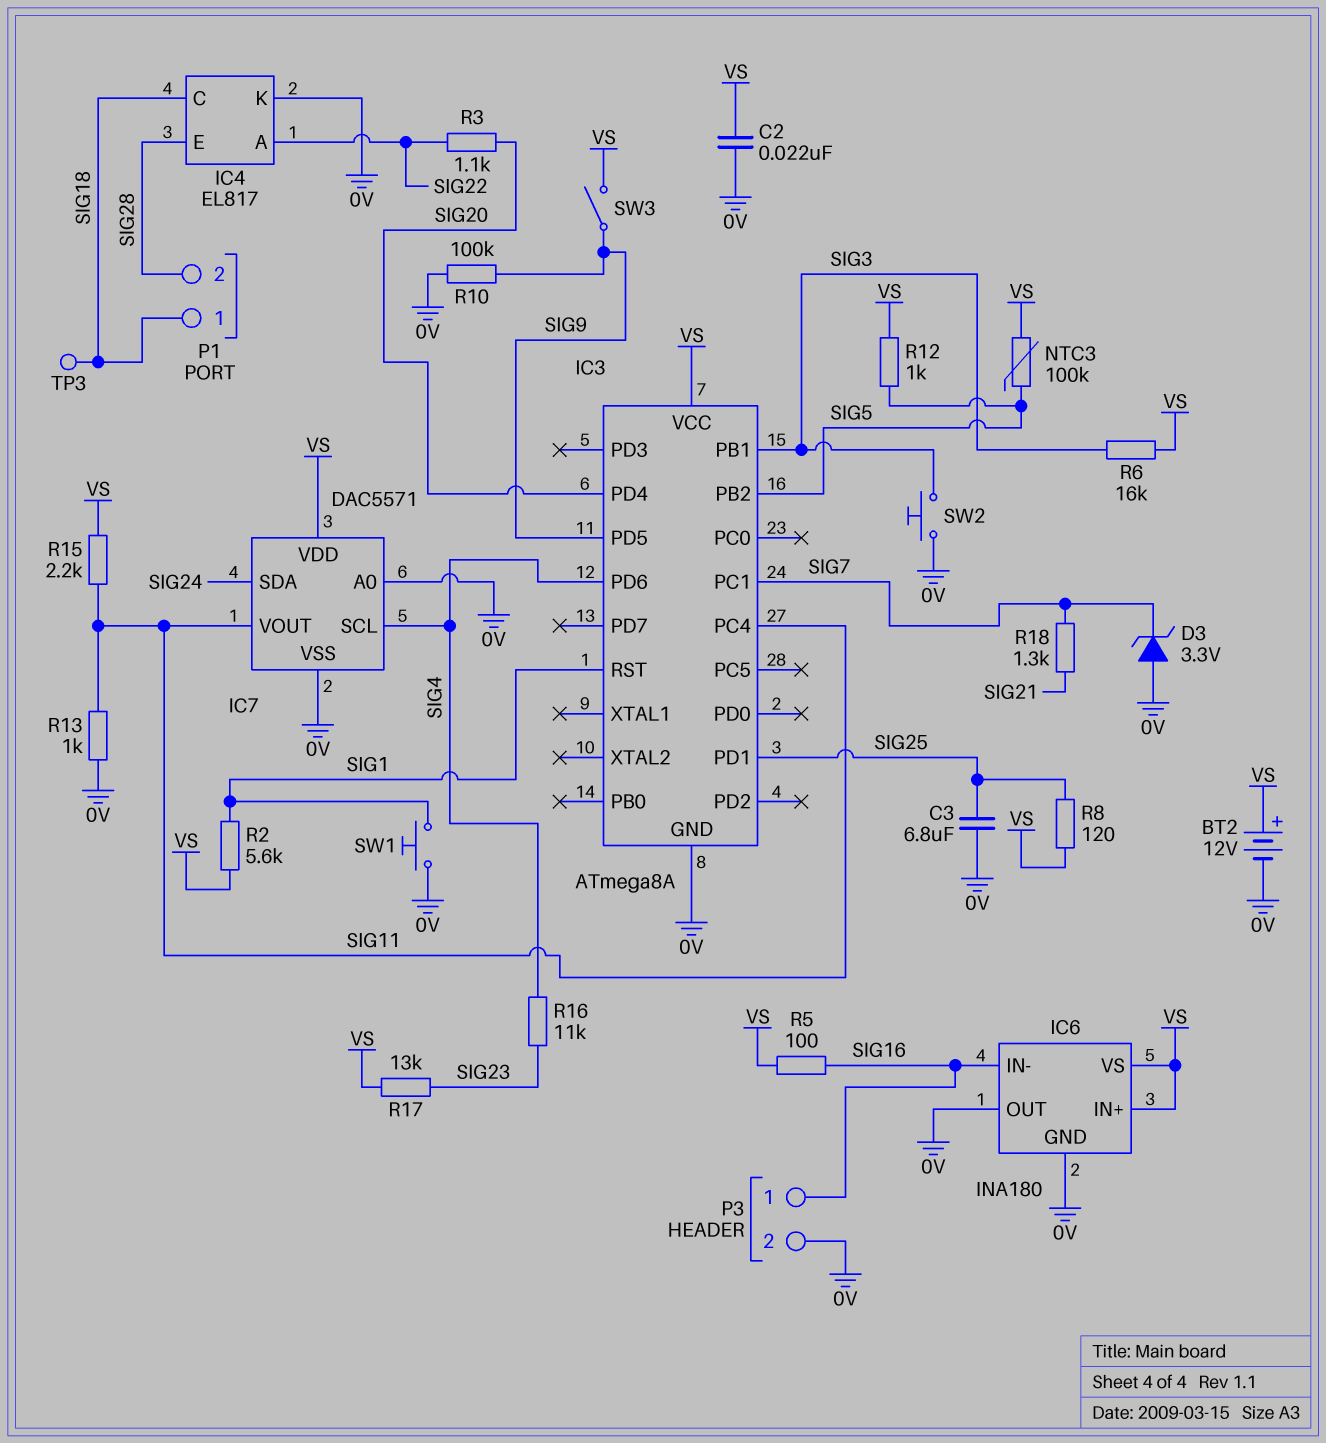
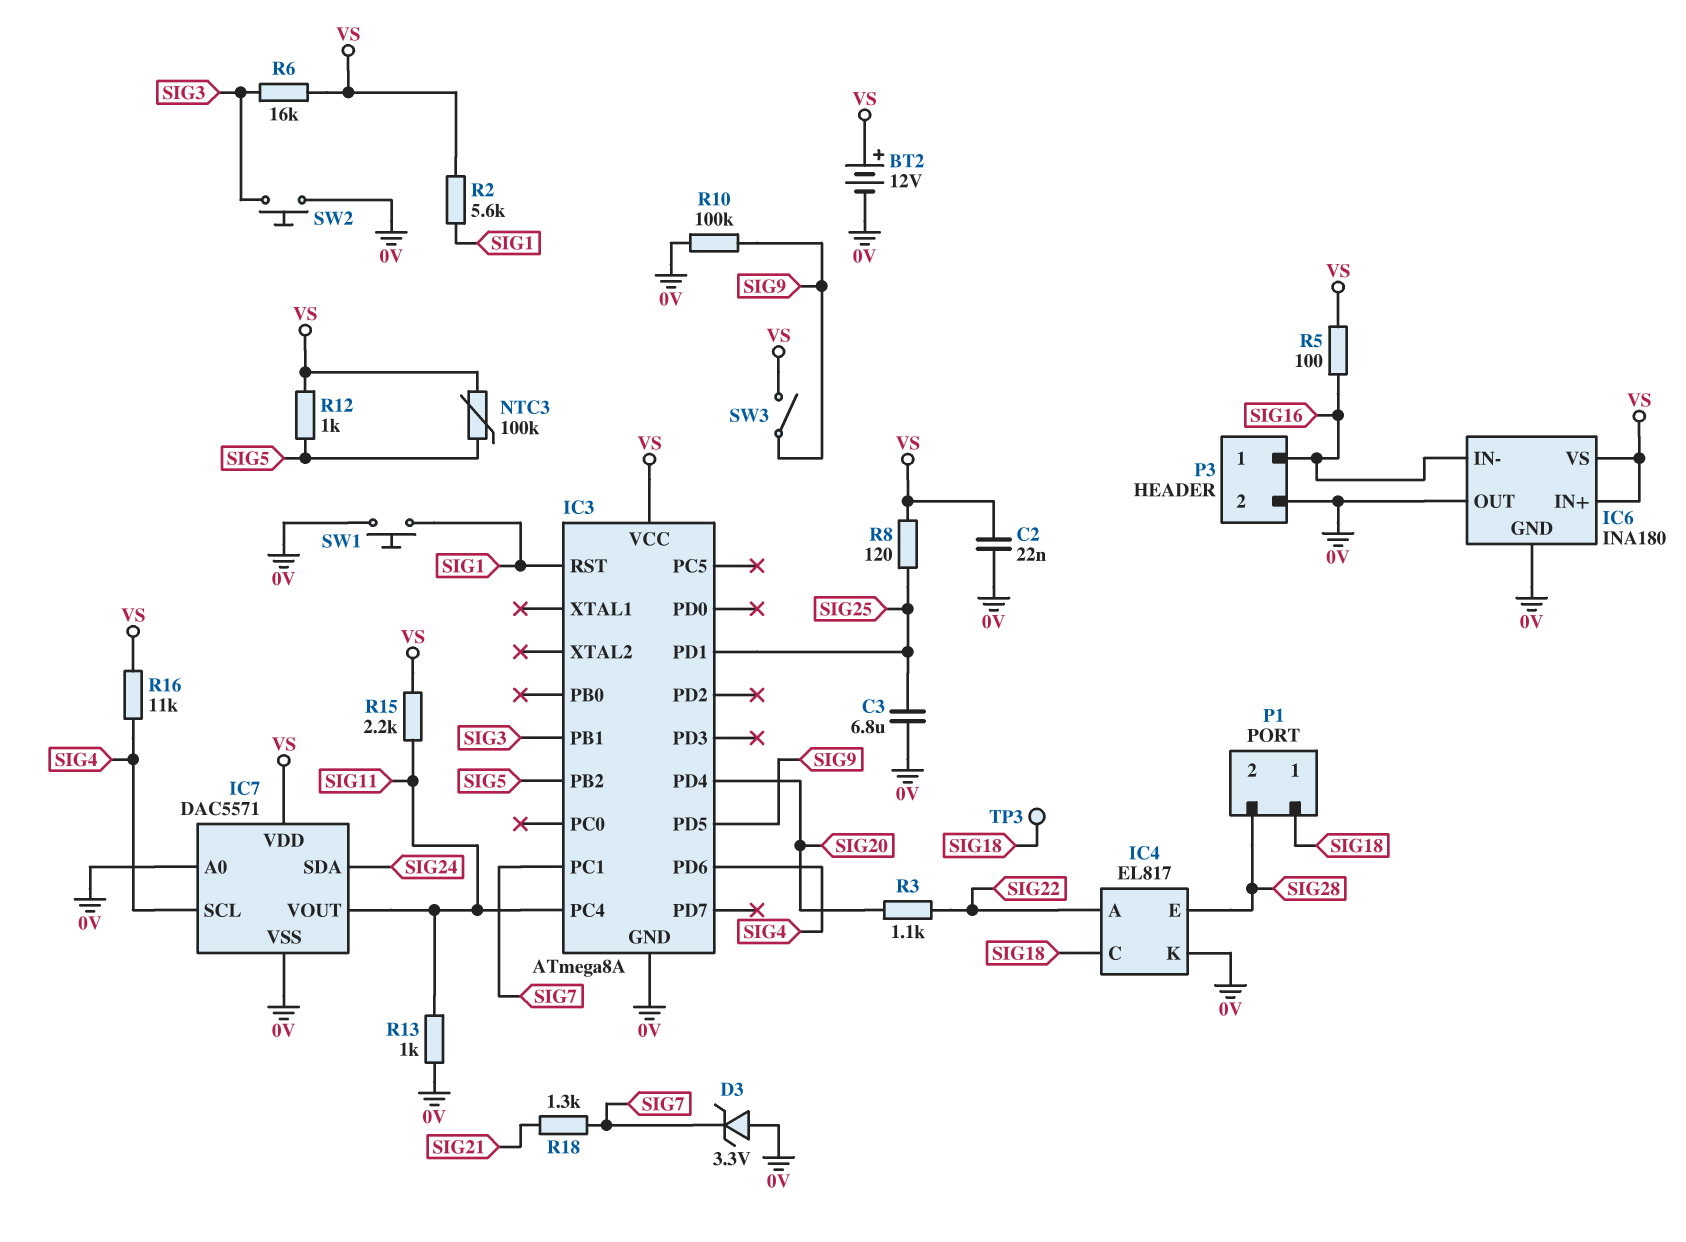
R16: 11k (SIG4, SIG23) -> 11k (SIG4, VS)
R17: 13k (SIG23, VS) -> none

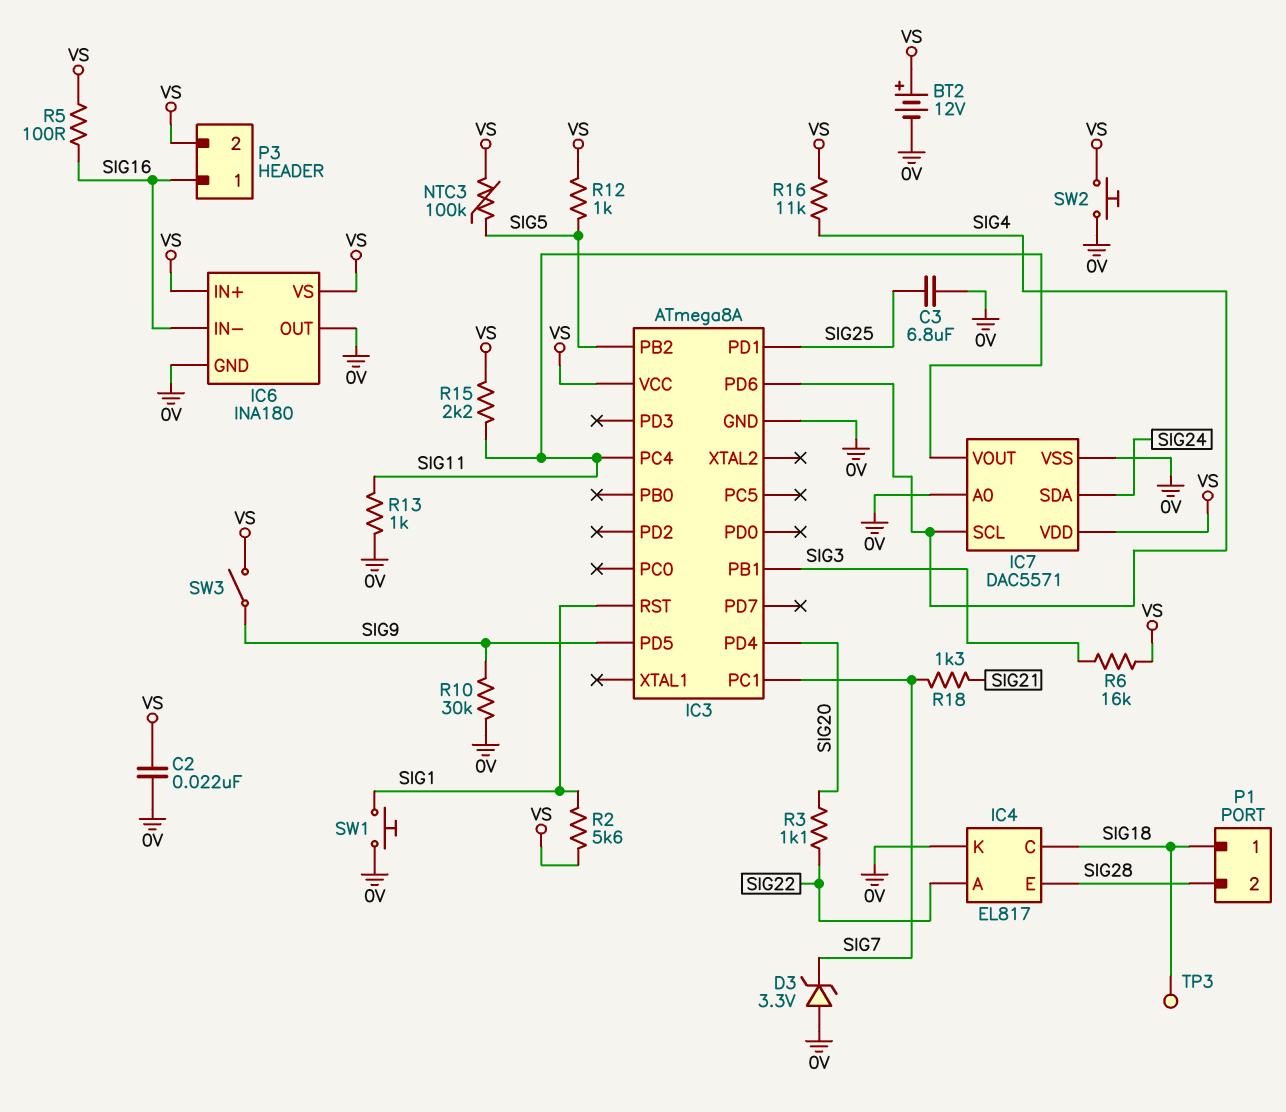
P3 pin 2: 0V -> VS
R8: 120 (SIG25, VS) -> none
R10: 100k (0V, SIG9) -> 30k (0V, SIG9)
SW2: button (0V, SIG3) -> button (0V, VS)

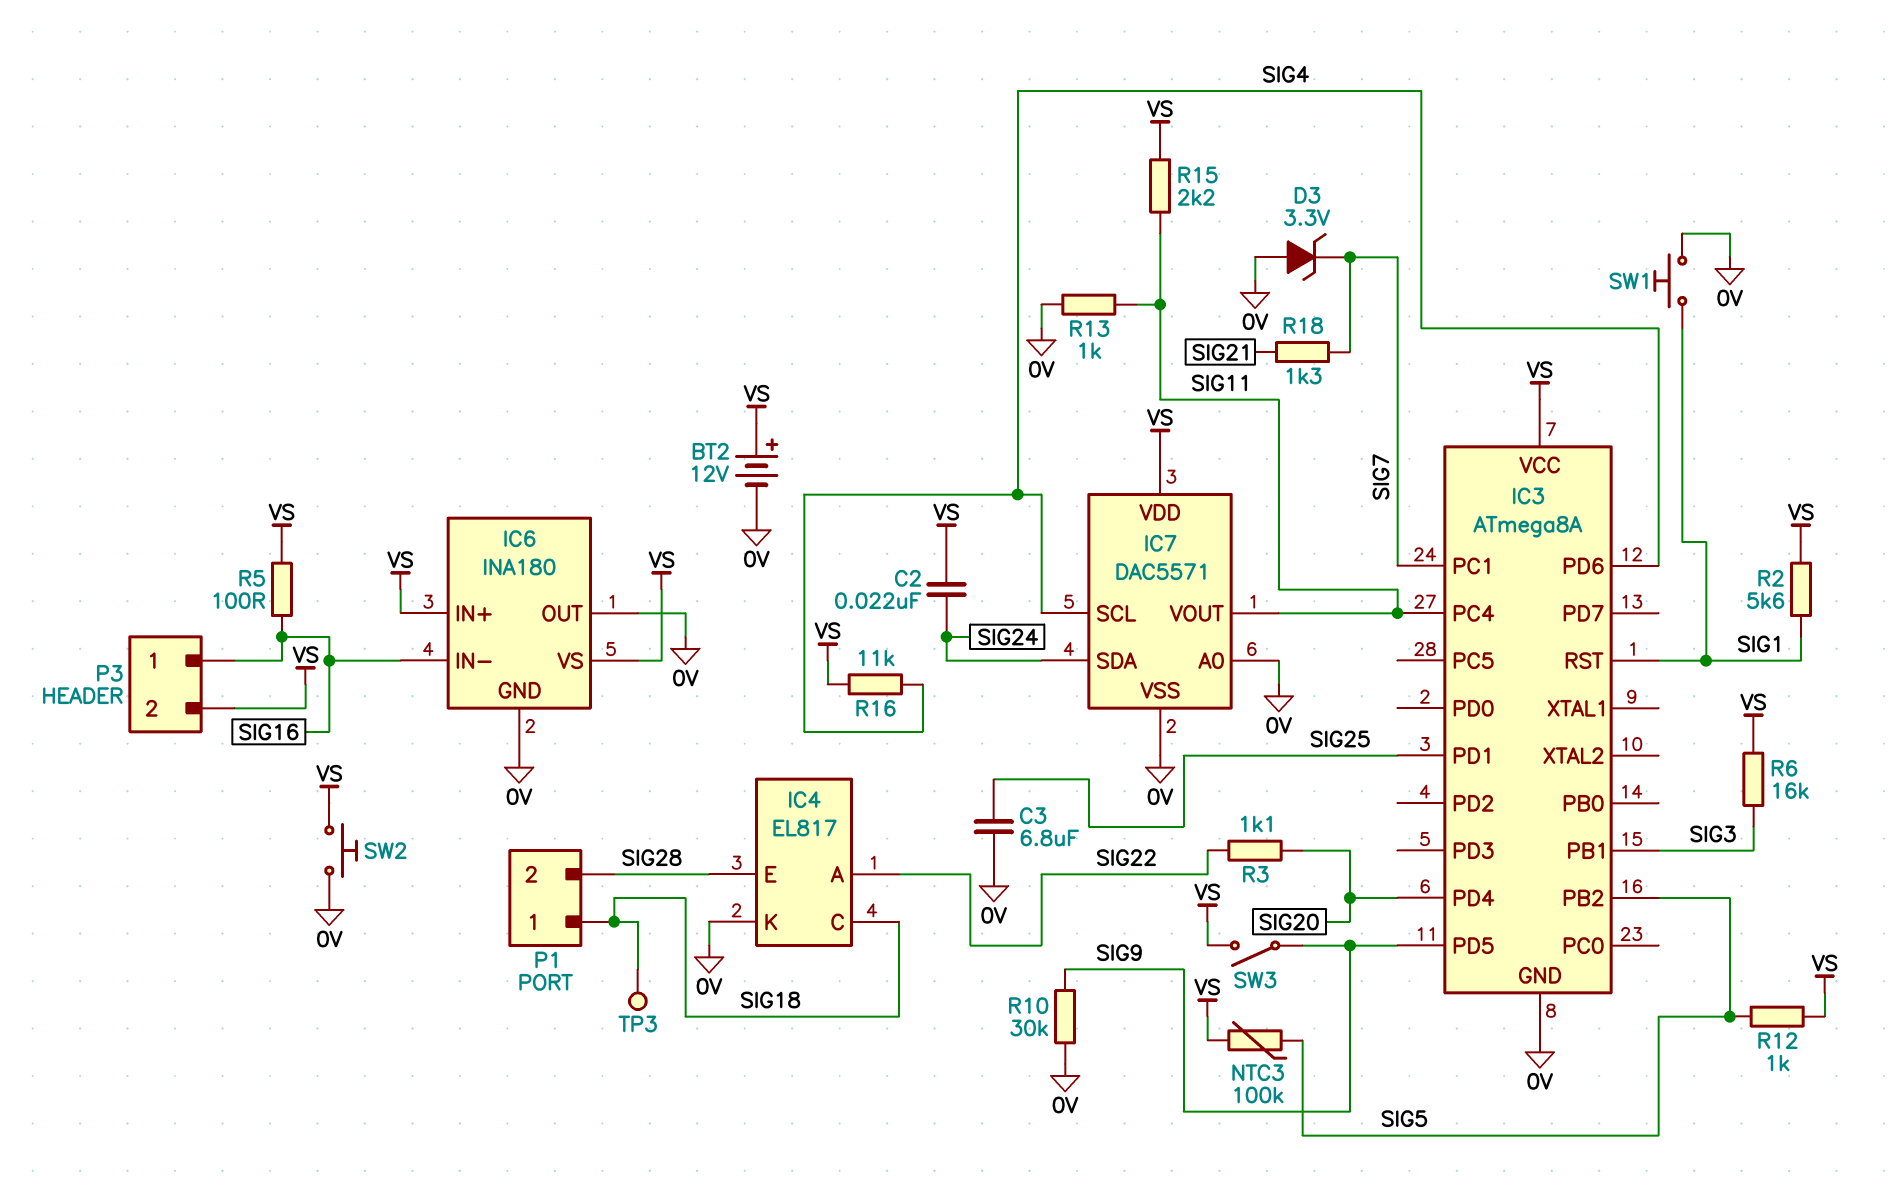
C2: 22nF (0V, VS) -> 22nF (SIG24, VS)

